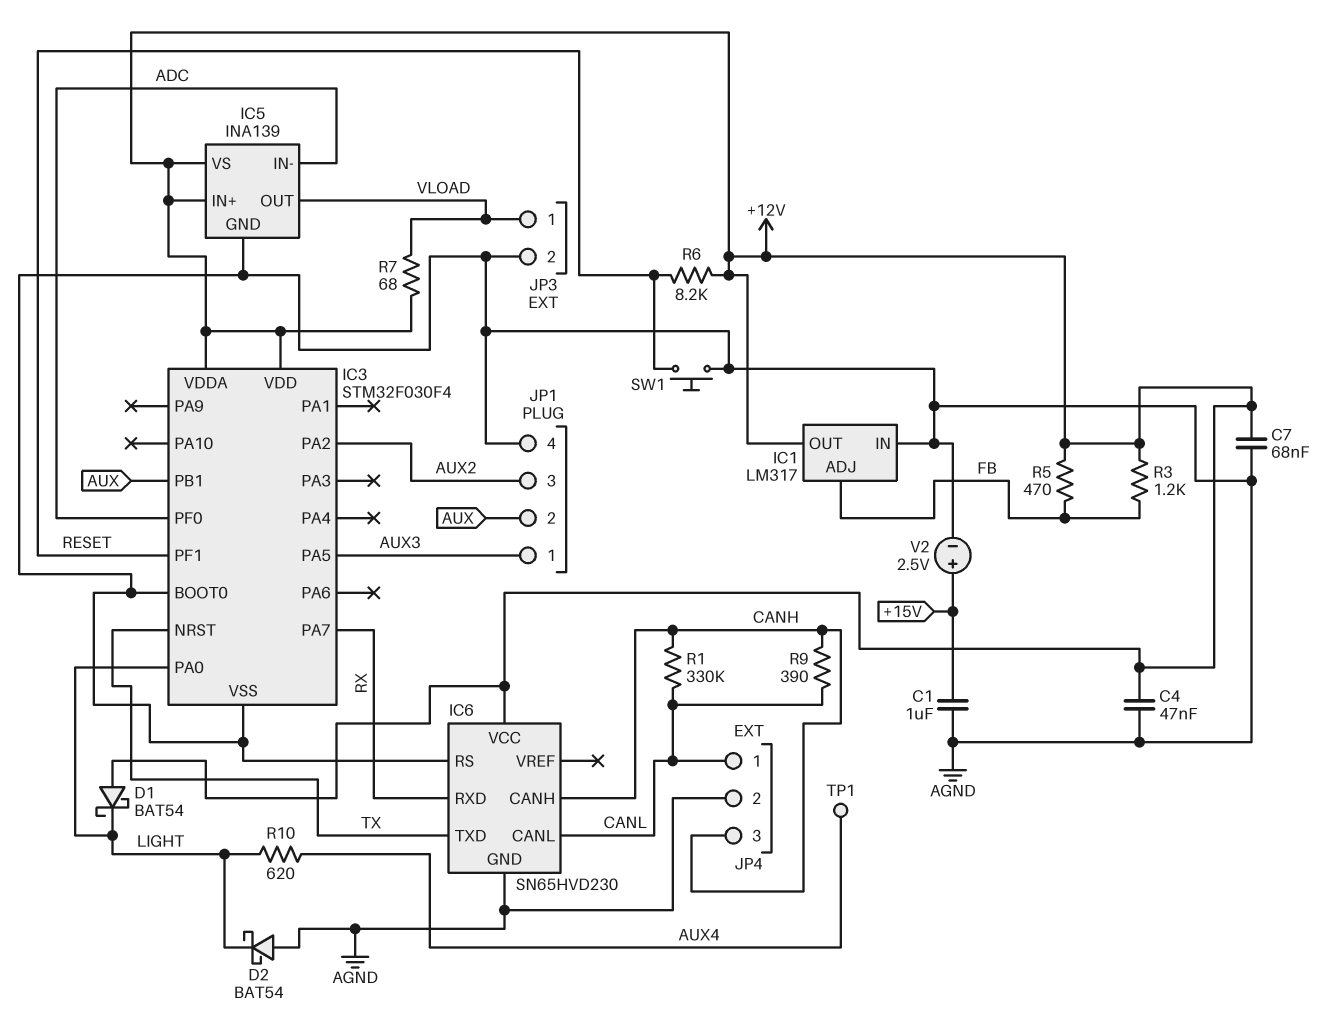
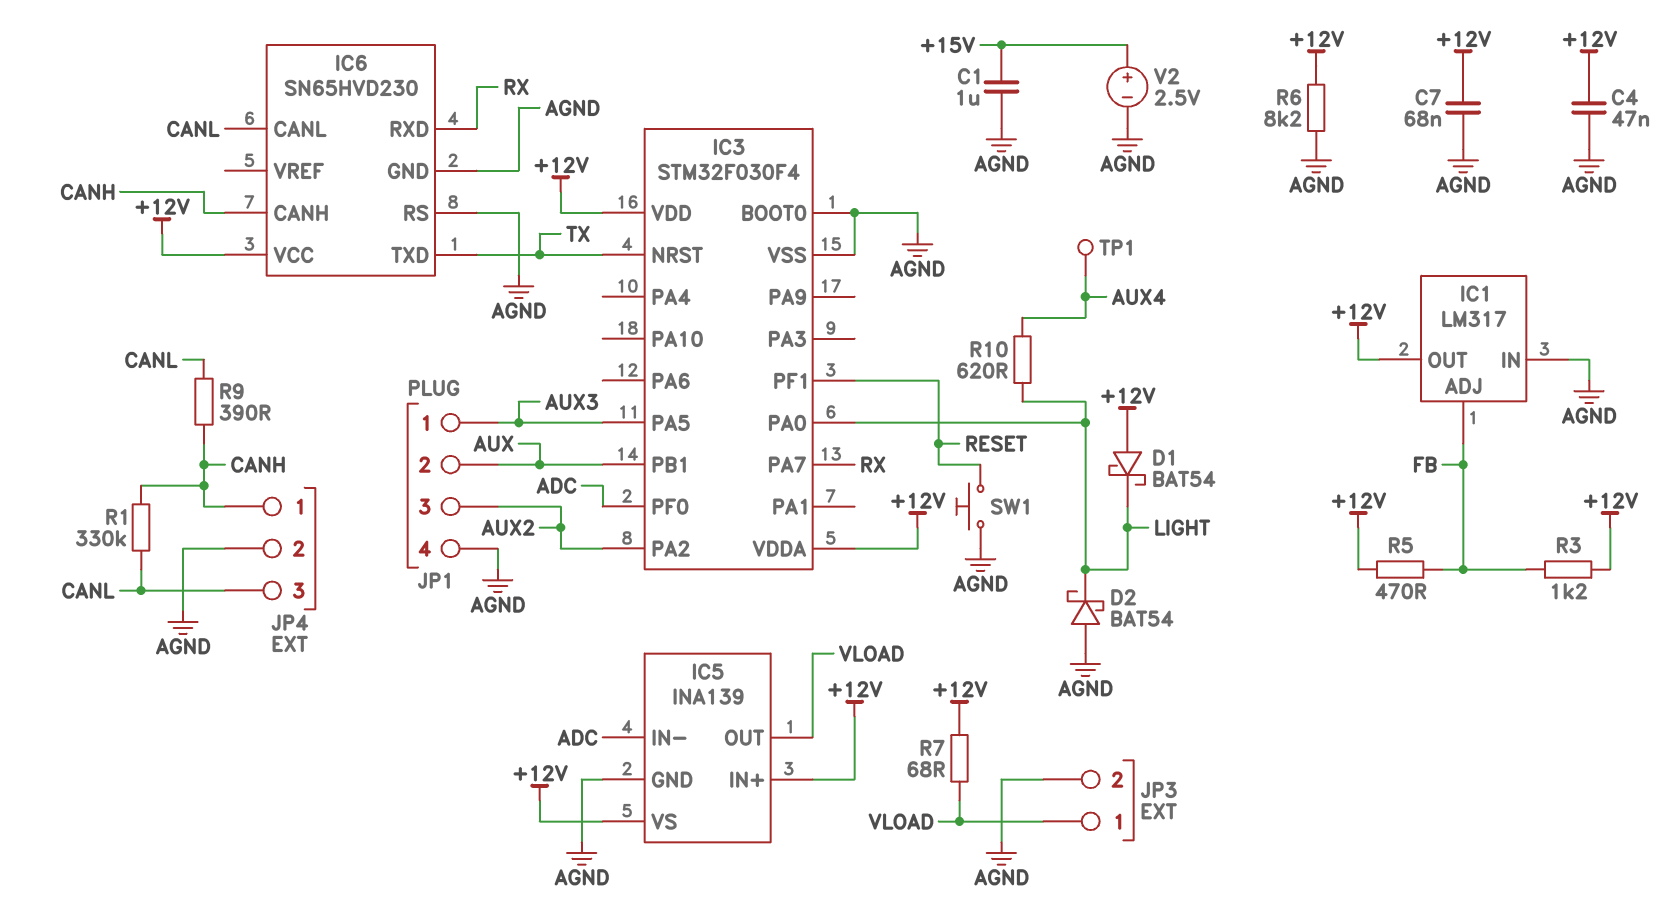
JP4 pin 1: CANL -> CANH
JP4 pin 3: CANH -> CANL
R6: 8.2k (+12V, RESET) -> 8.2k (+12V, AGND)

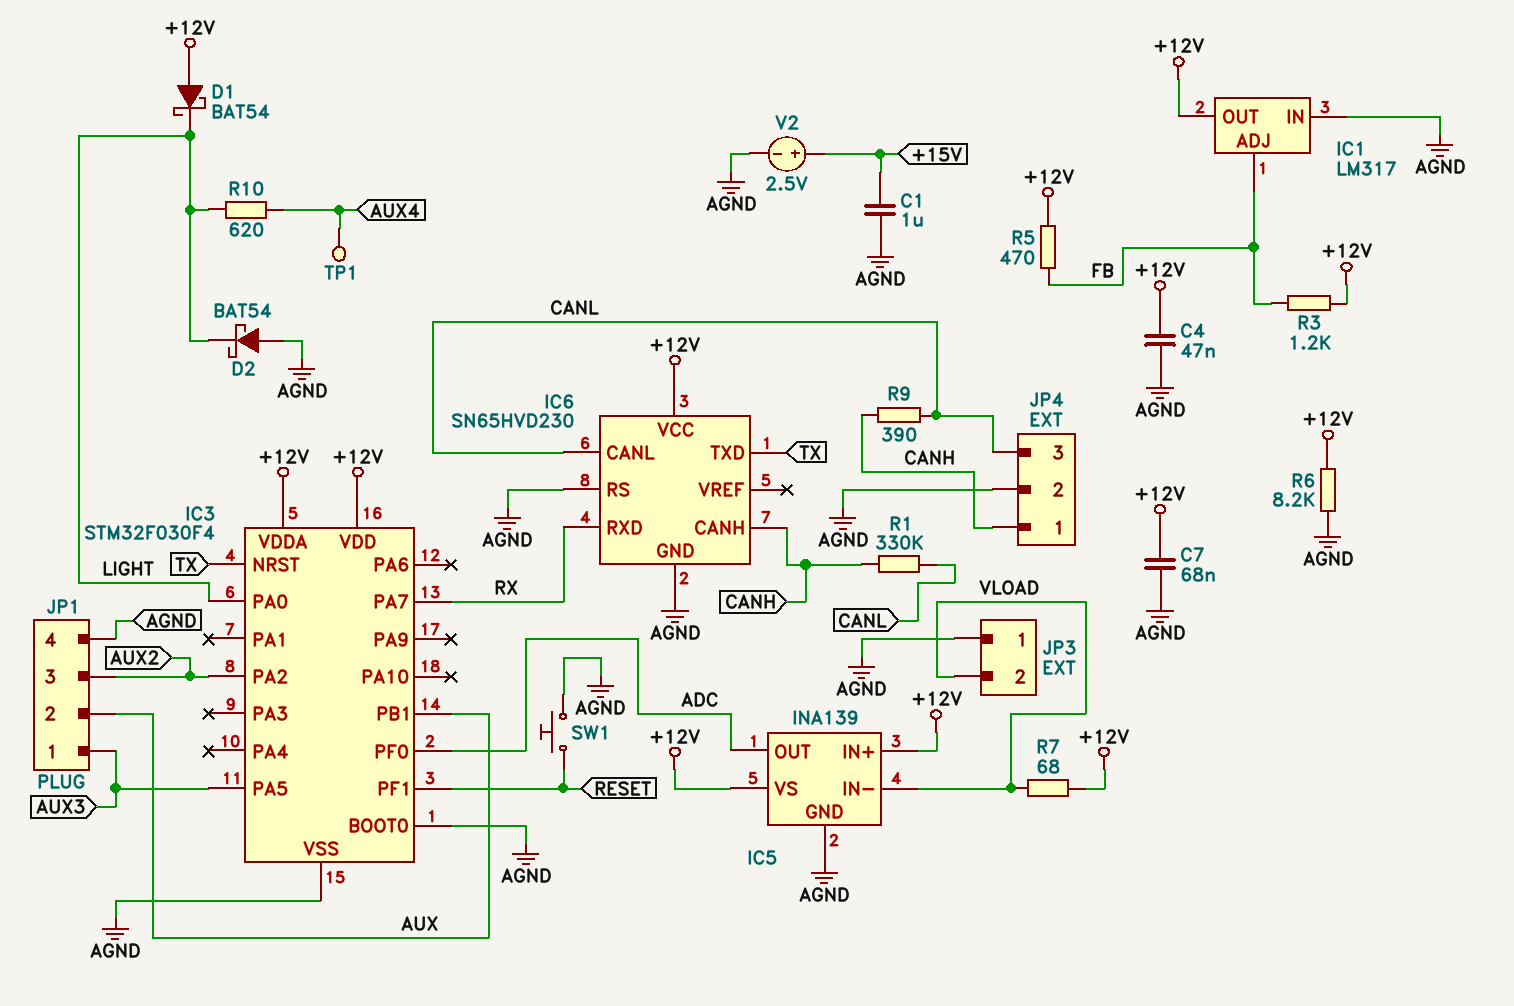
IC5 pin IN-: ADC -> VLOAD
IC5 pin OUT: VLOAD -> ADC
JP3 pin 1: VLOAD -> AGND
JP3 pin 2: AGND -> VLOAD

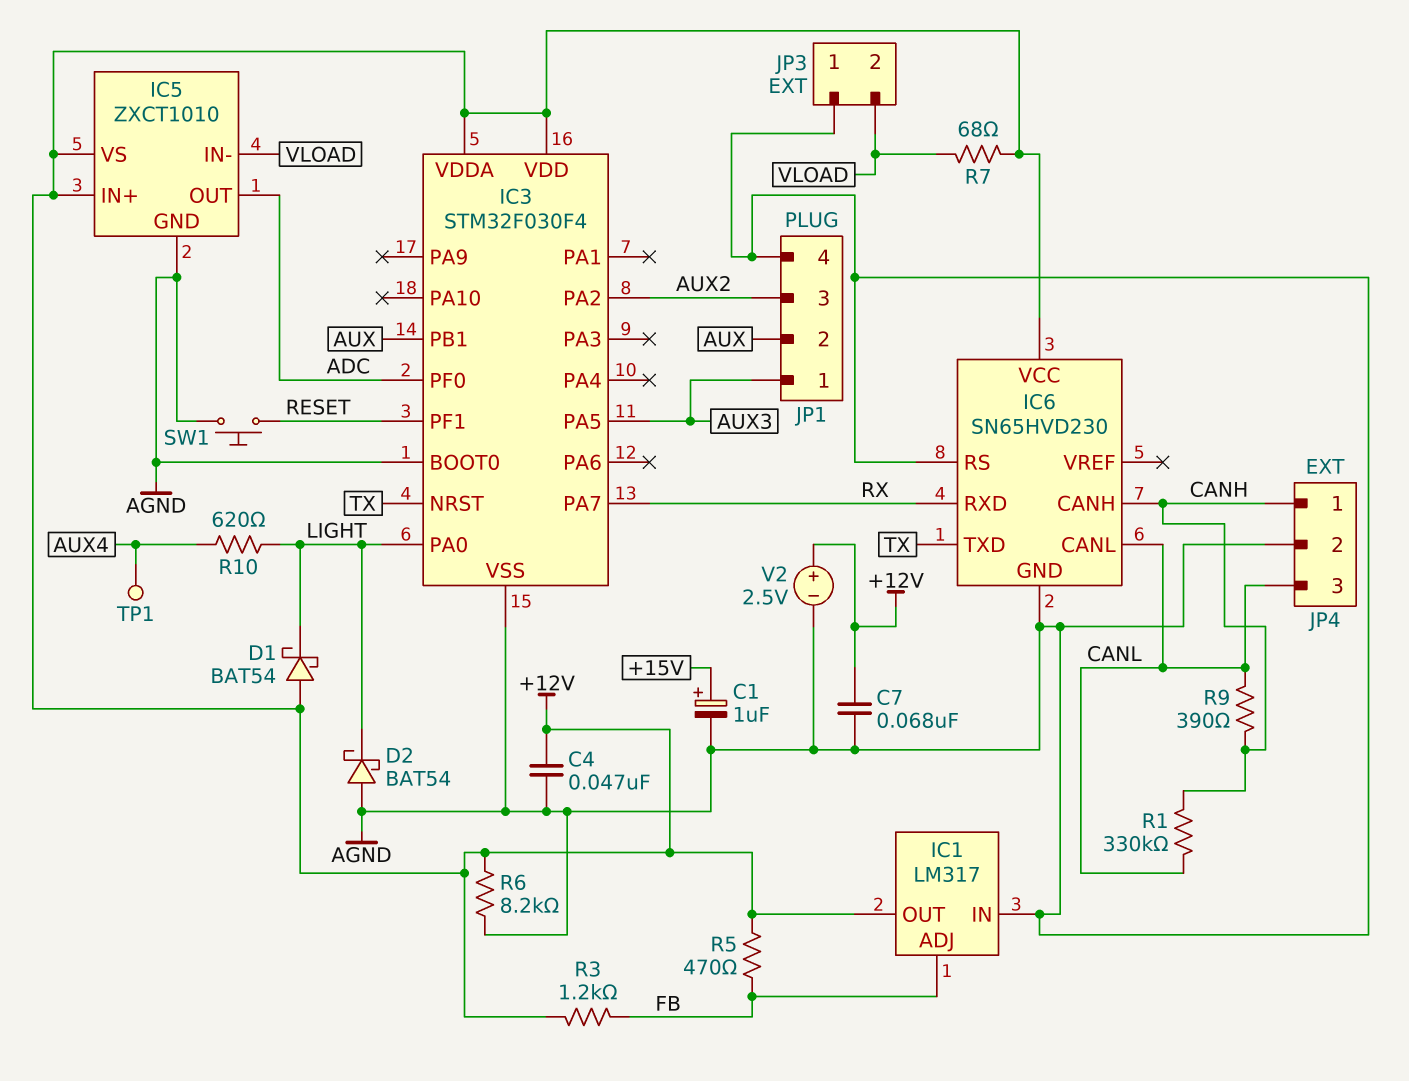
C1: 1uF (+15V, AGND) -> 1uF (plus +15V, minus AGND)
IC5: INA139 -> ZXCT1010
V2: 2.5V (plus +15V, minus AGND) -> 2.5V (plus +12V, minus AGND)

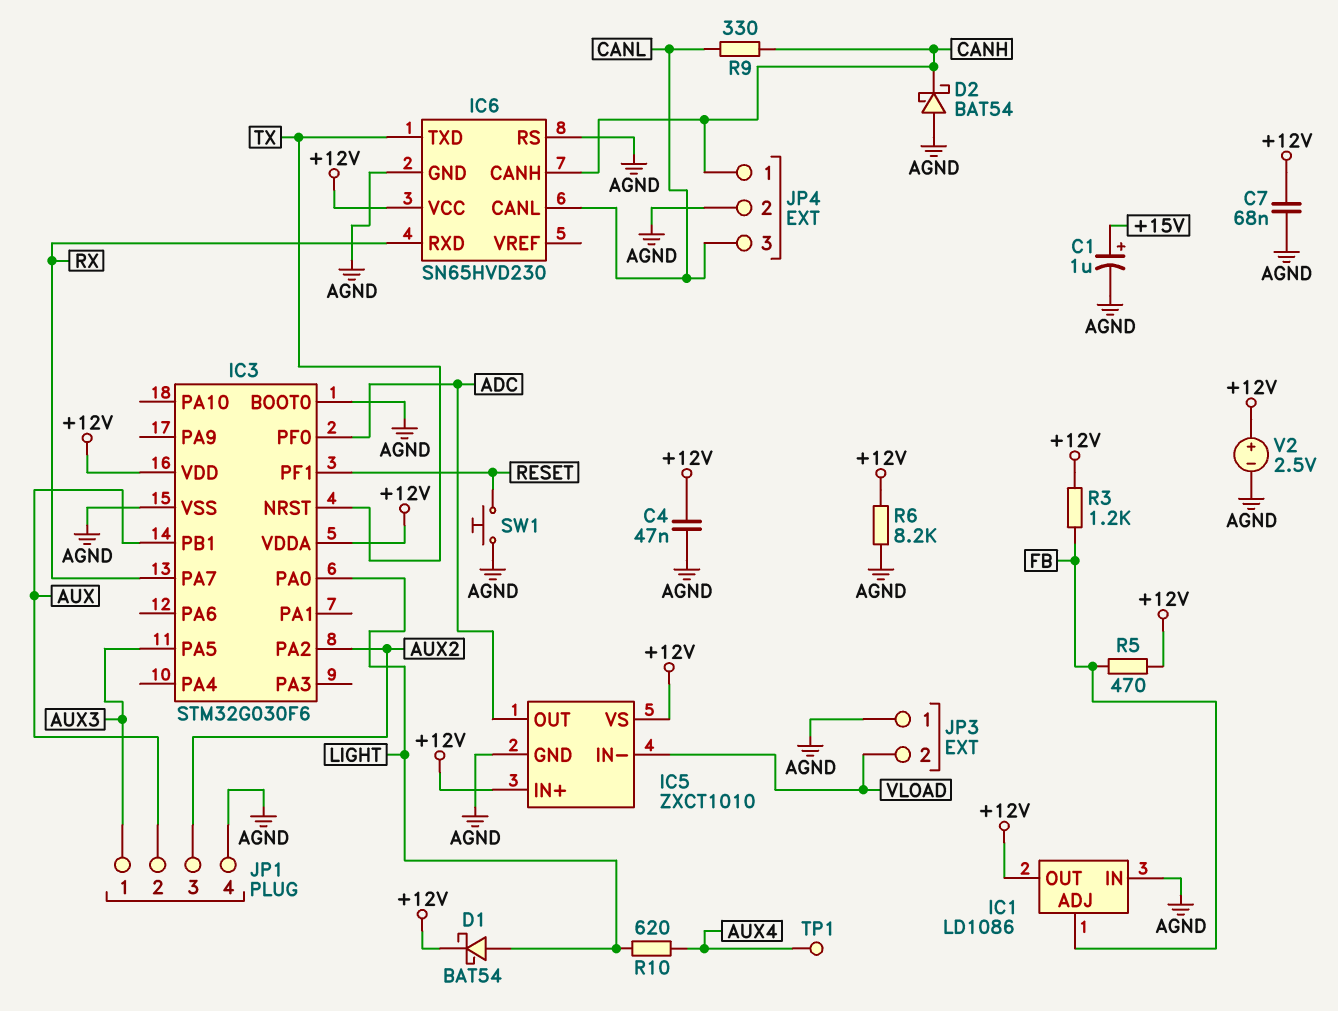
D1: schottky BAT54 (A +12V, K LIGHT) -> schottky BAT54 (A LIGHT, K +12V)
D2: schottky BAT54 (A AGND, K LIGHT) -> schottky BAT54 (A AGND, K CANH)
IC1: LM317 -> LD1086
IC3: STM32F030F4 -> STM32G030F6
R1: 330k (CANH, CANL) -> none
R7: 68 (+12V, VLOAD) -> none
R9: 390 (CANH, CANL) -> 330 (CANH, CANL)

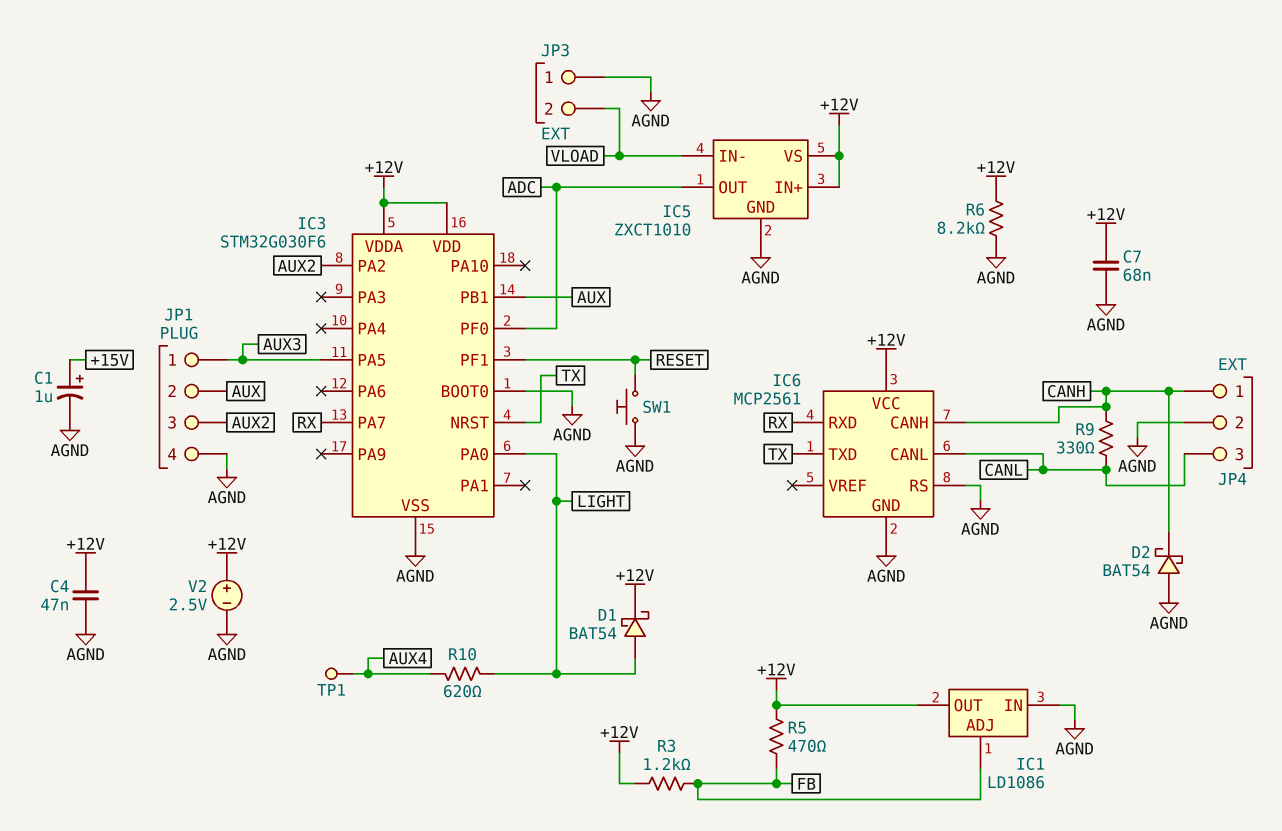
IC6: SN65HVD230 -> MCP2561

